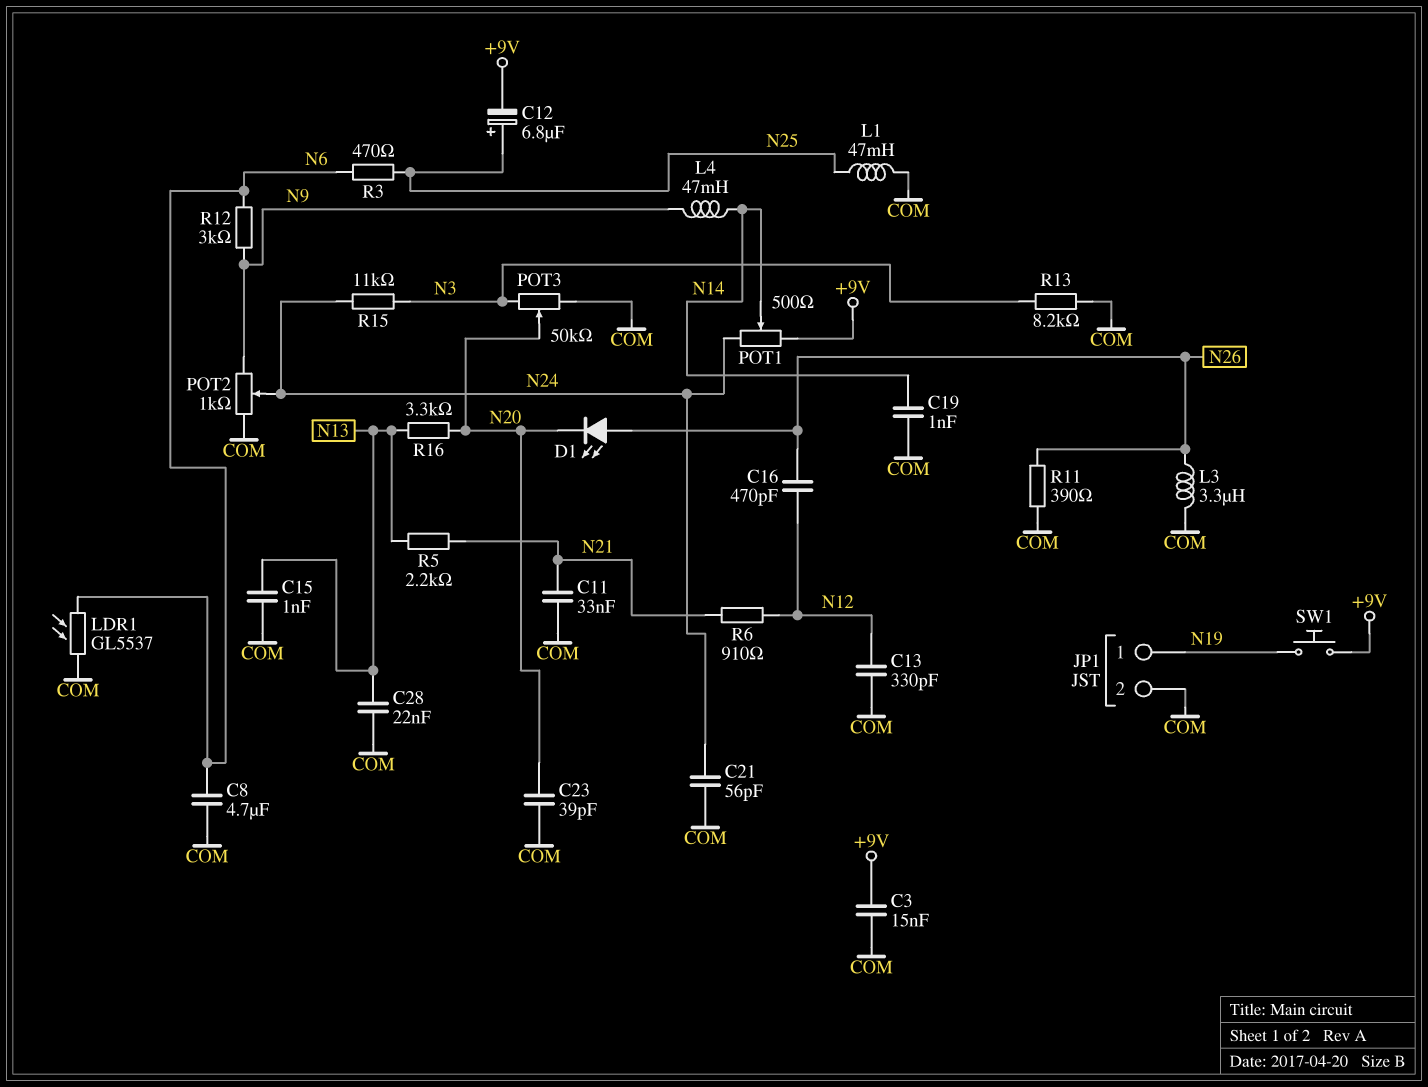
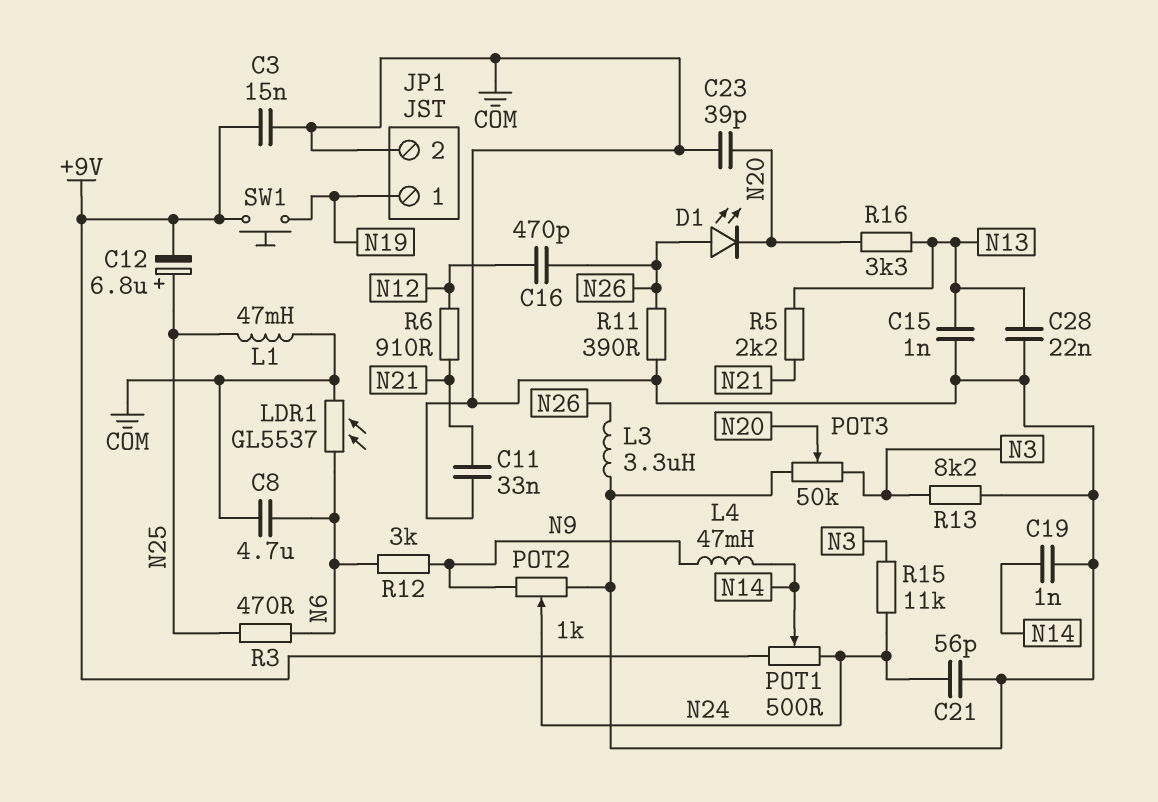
C13: 330pF (COM, N12) -> none

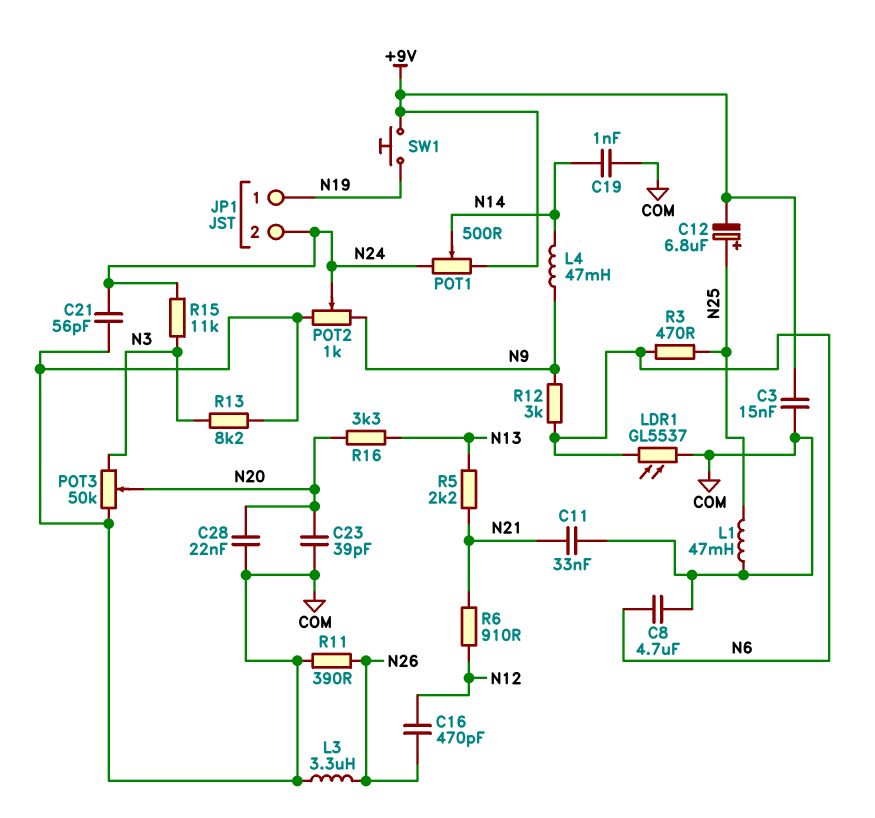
C15: 1nF (COM, N13) -> none
C28: 22nF (COM, N13) -> 22nF (COM, N20)
D1: LED (A N26, K N20) -> none
JP1 pin 2: COM -> N24

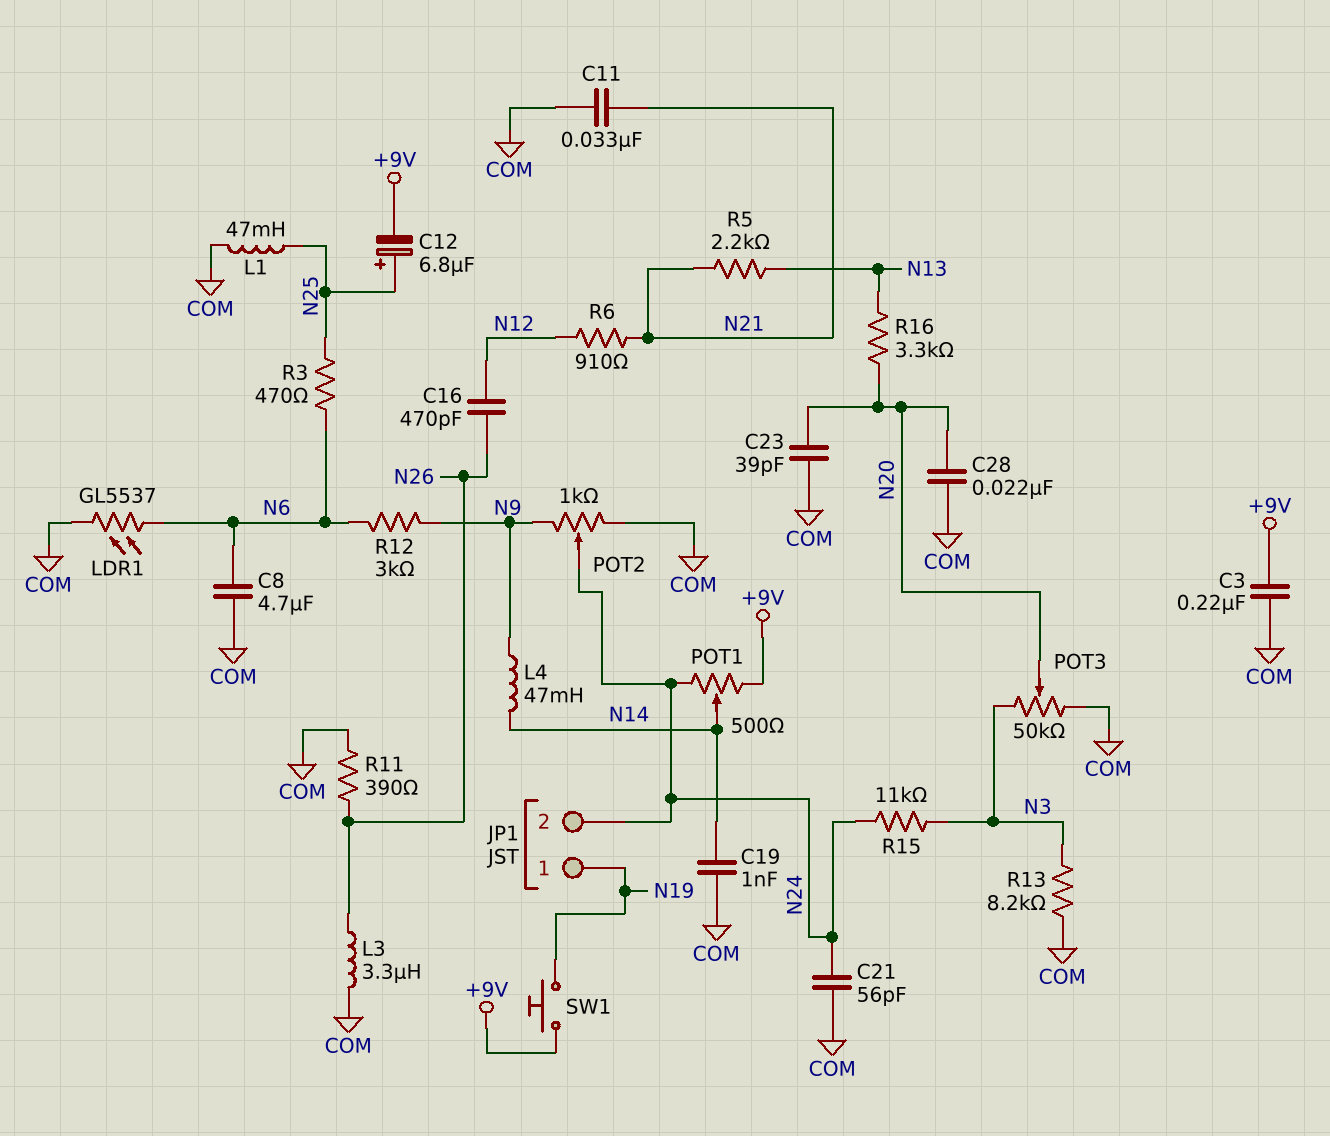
C3: 15nF (+9V, COM) -> 220nF (+9V, COM)

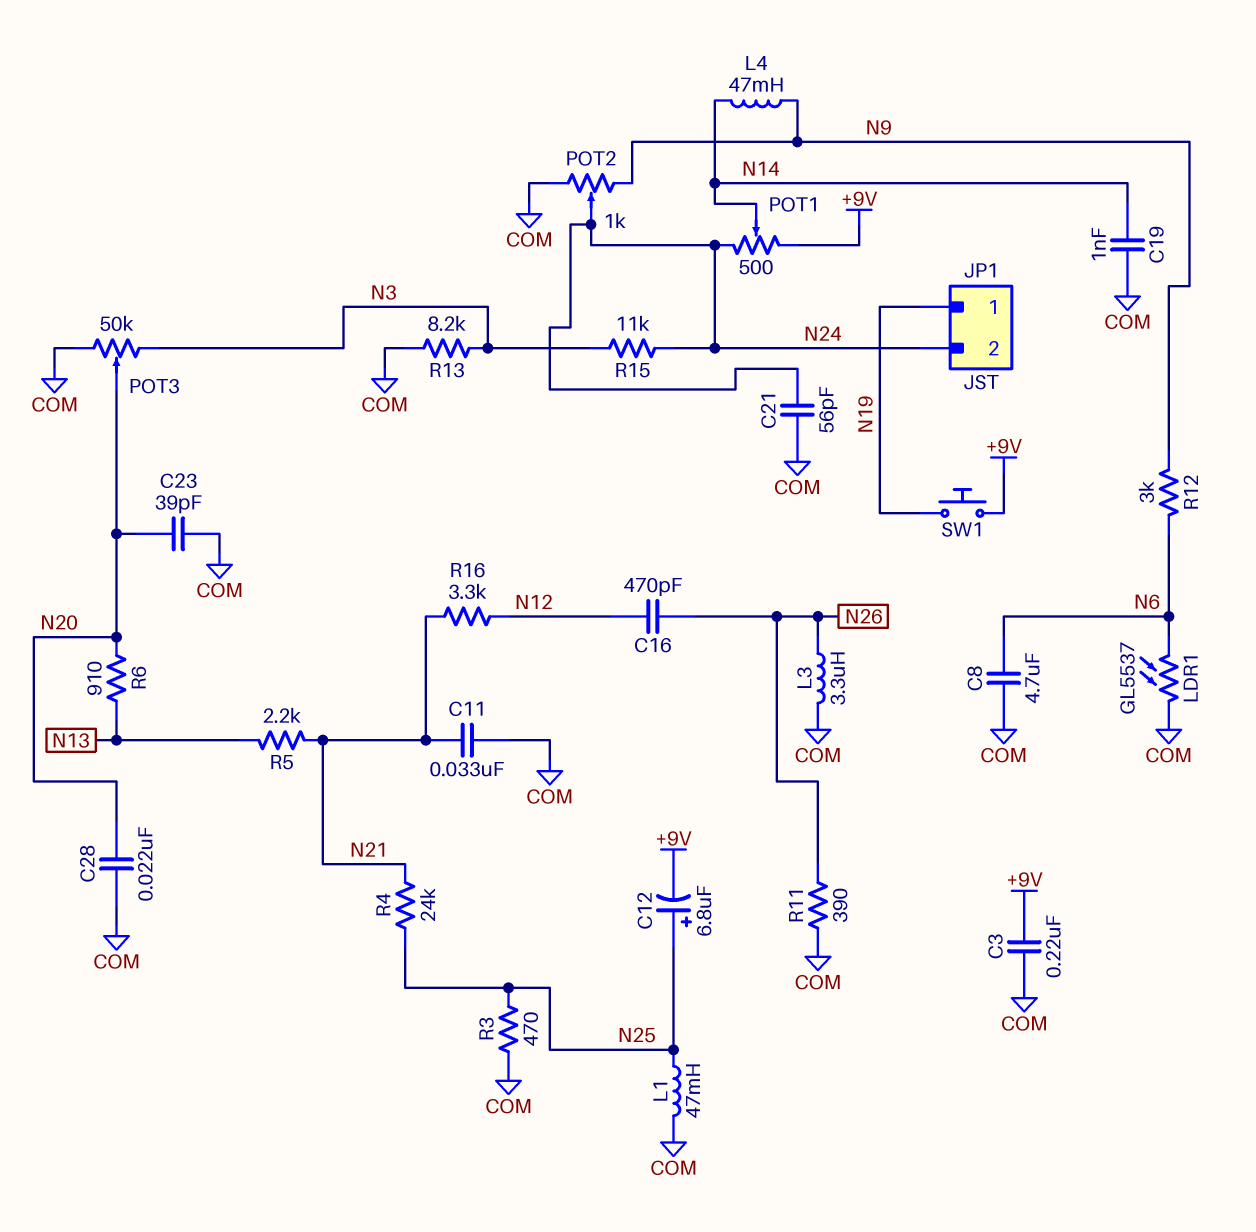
R3: 470 (N6, N25) -> 470 (COM, N25)
R4: none -> 24k (N21, N25)
R6: 910 (N12, N21) -> 910 (N13, N20)
R16: 3.3k (N13, N20) -> 3.3k (N12, N21)

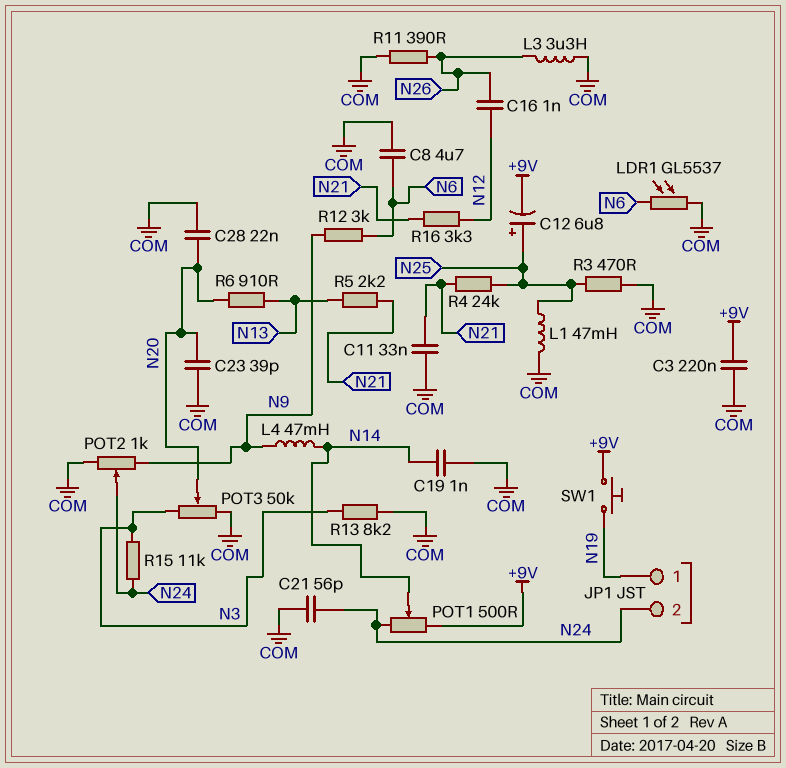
C16: 470pF (N12, N26) -> 1nF (N12, N26)

